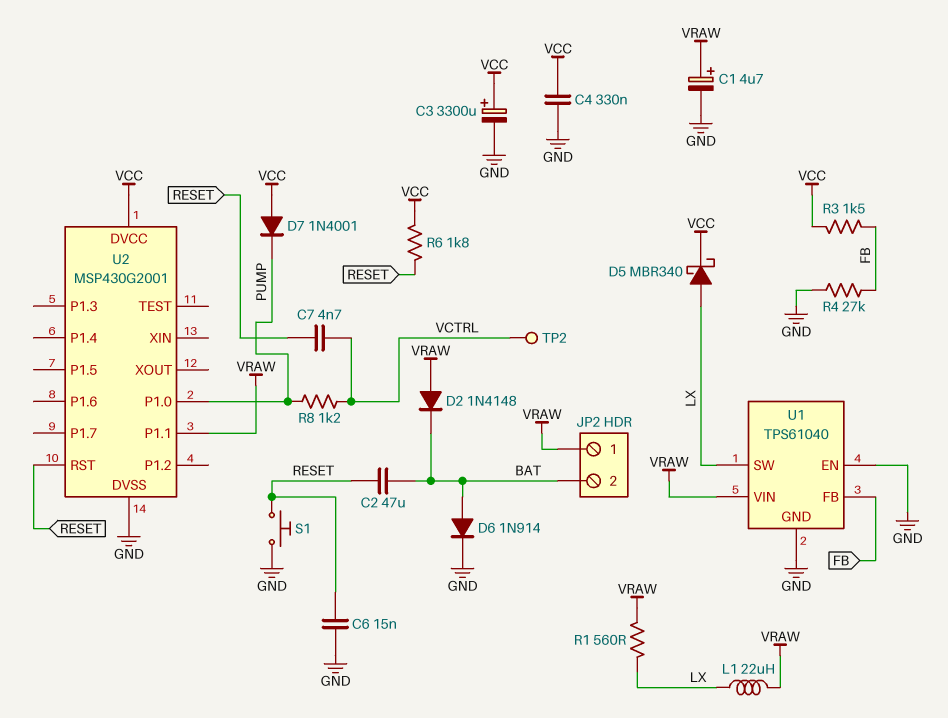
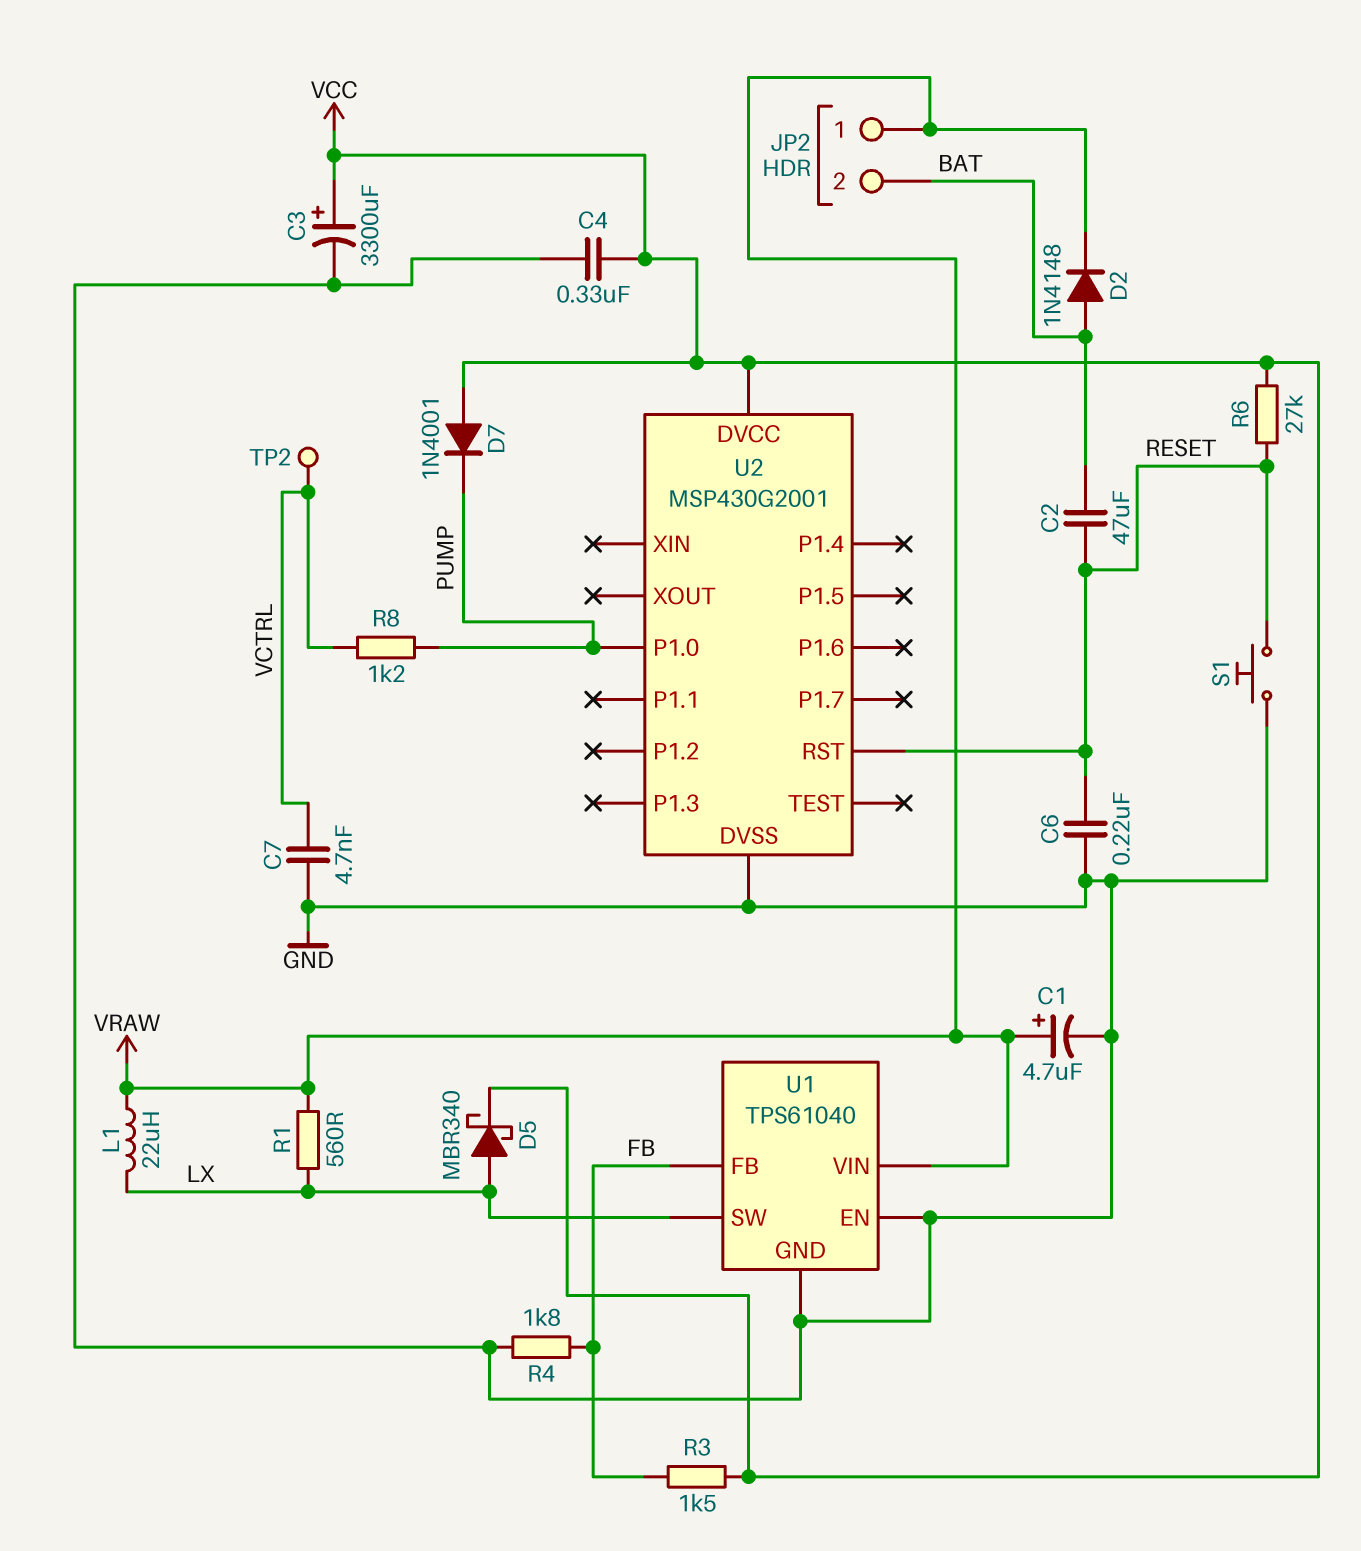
C6: 15nF (GND, RESET) -> 220nF (GND, RESET)
C7: 4.7nF (RESET, VCTRL) -> 4.7nF (GND, VCTRL)
D2: diode 1N4148 (A VRAW, K BAT) -> diode 1N4148 (A BAT, K VRAW)
D6: diode 1N914 (A BAT, K GND) -> none
R4: 27k (FB, GND) -> 1.8k (FB, GND)
R6: 1.8k (RESET, VCC) -> 27k (RESET, VCC)
U2 pin P1.1: VRAW -> none

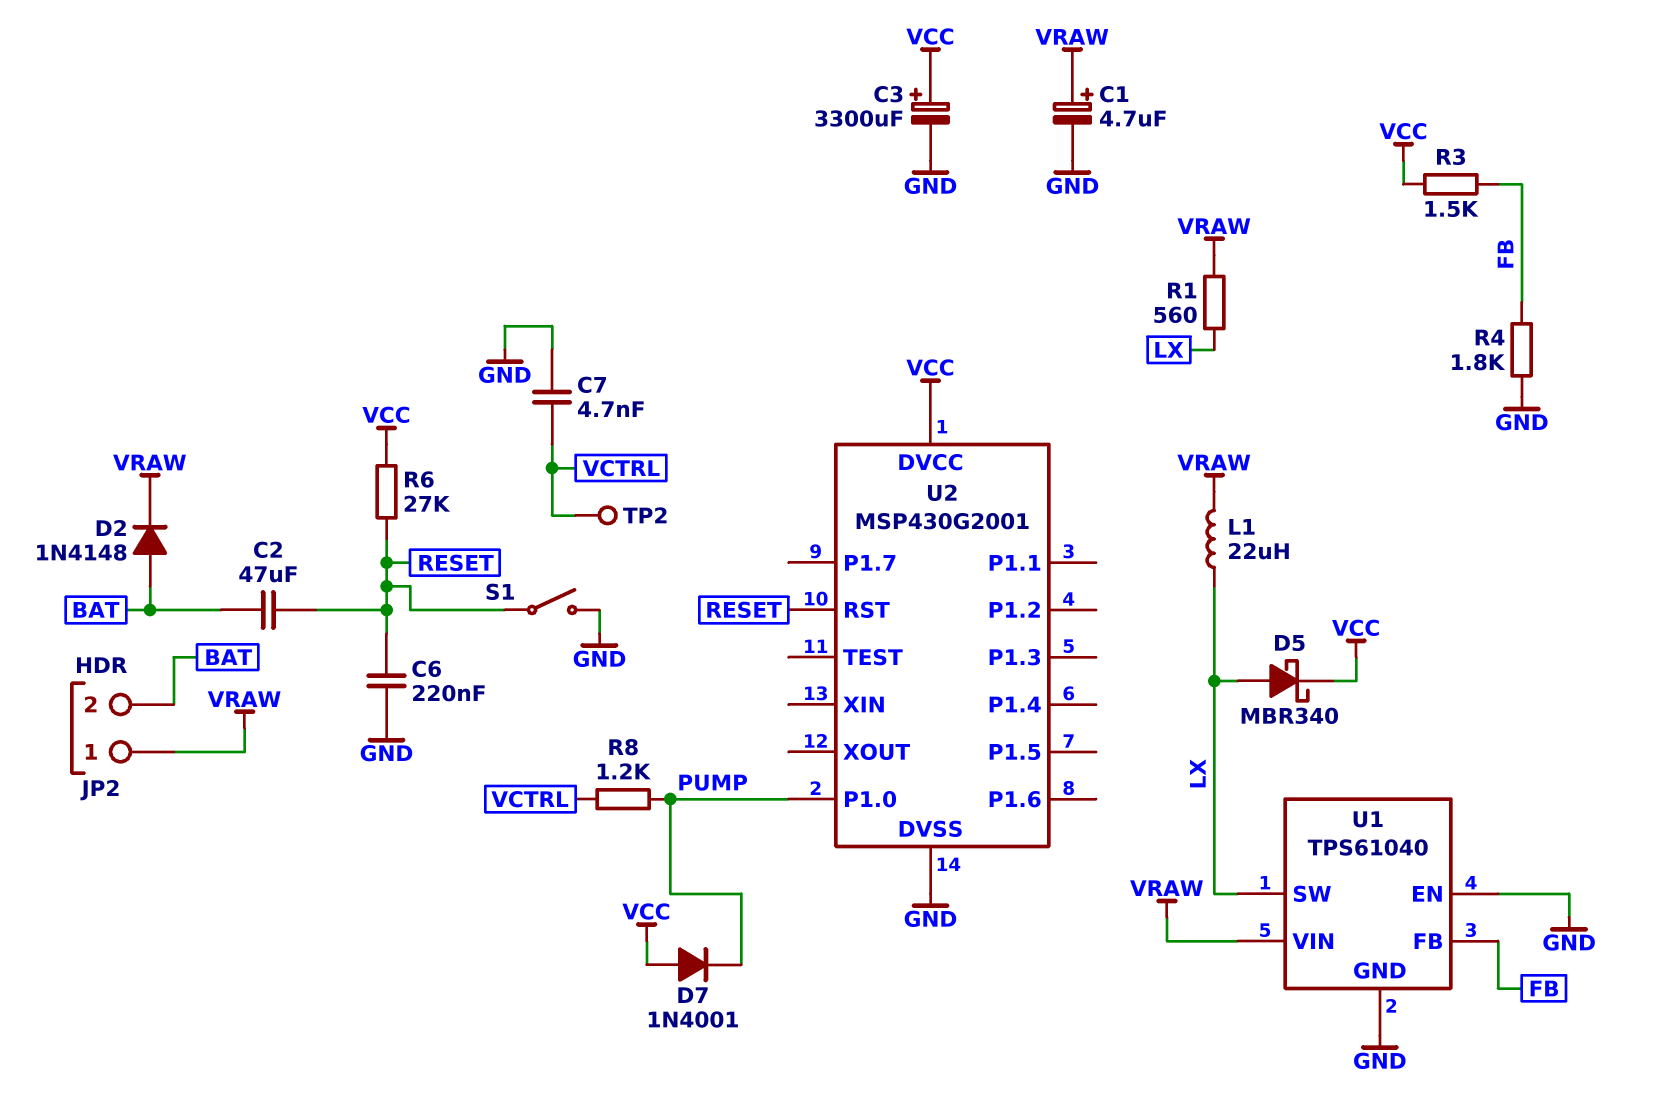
C4: 330nF (GND, VCC) -> none
S1: button (GND, RESET) -> switch (GND, RESET)

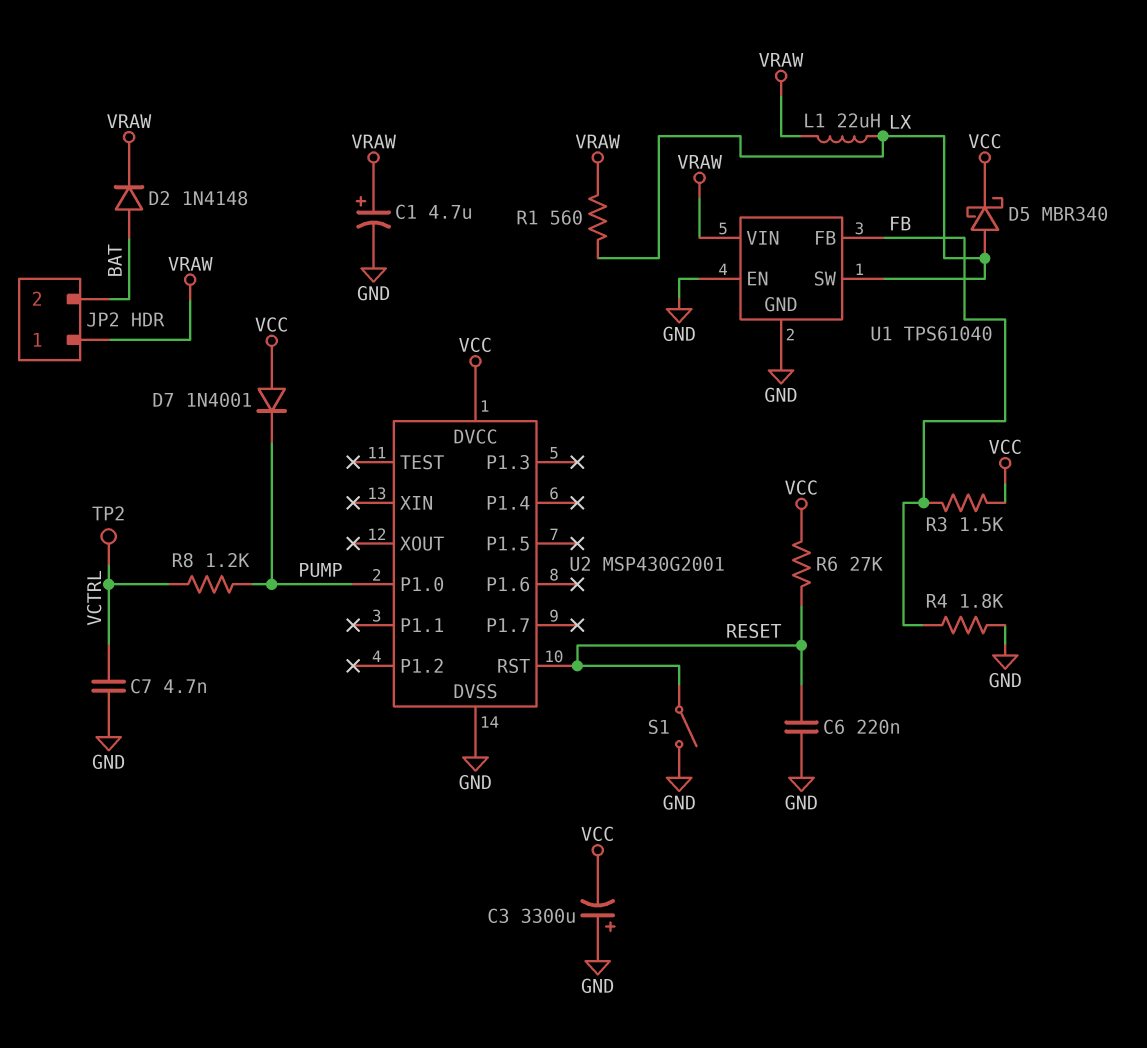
C2: 47uF (BAT, RESET) -> none
C3: 3300uF (plus VCC, minus GND) -> 3300uF (plus GND, minus VCC)

